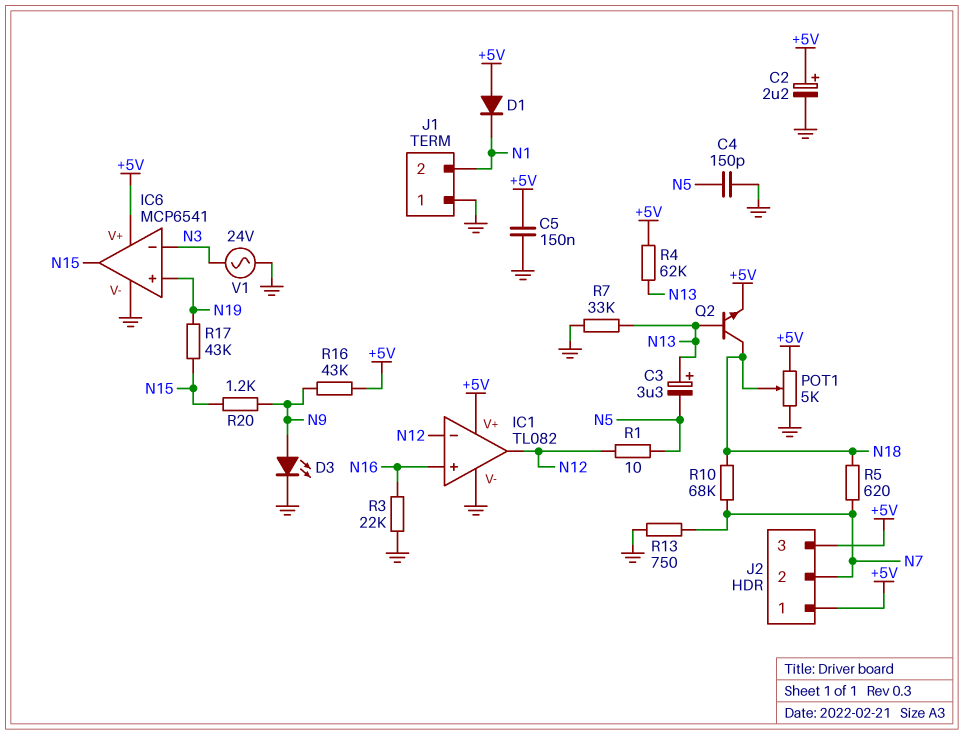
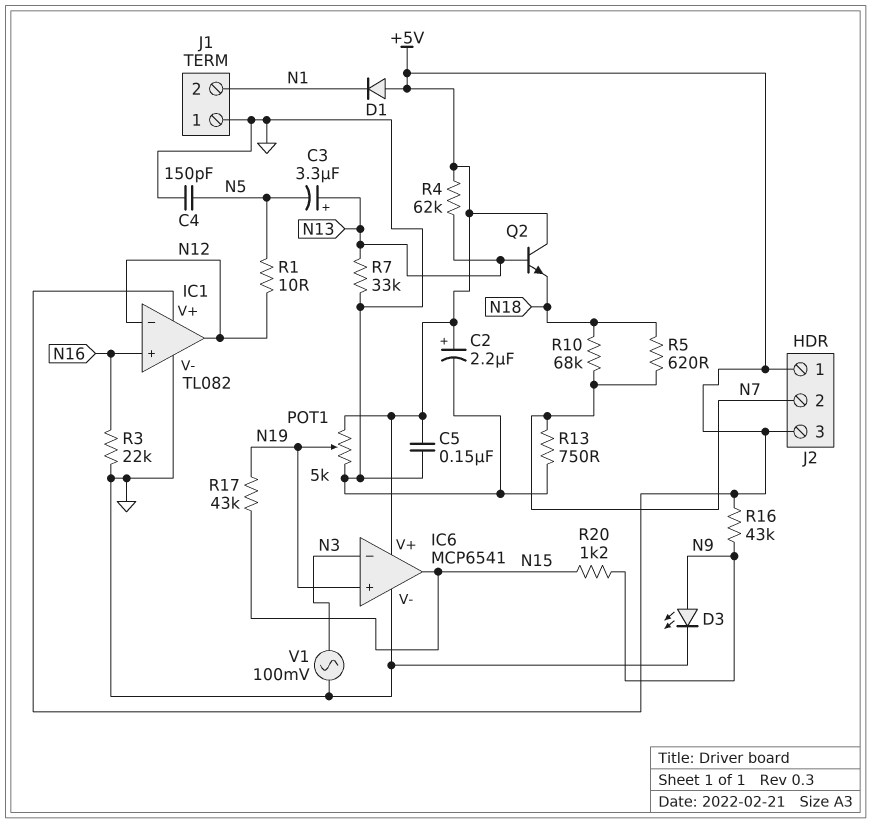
POT1: 5k (+5V, GND, wiper N18) -> 5k (+5V, GND, wiper N19)
Q2: NPN (B N13, C N18, E +5V) -> NPN (B N13, C +5V, E N18)
V1: AC 24V (GND, N3) -> AC 100mV (GND, N3)

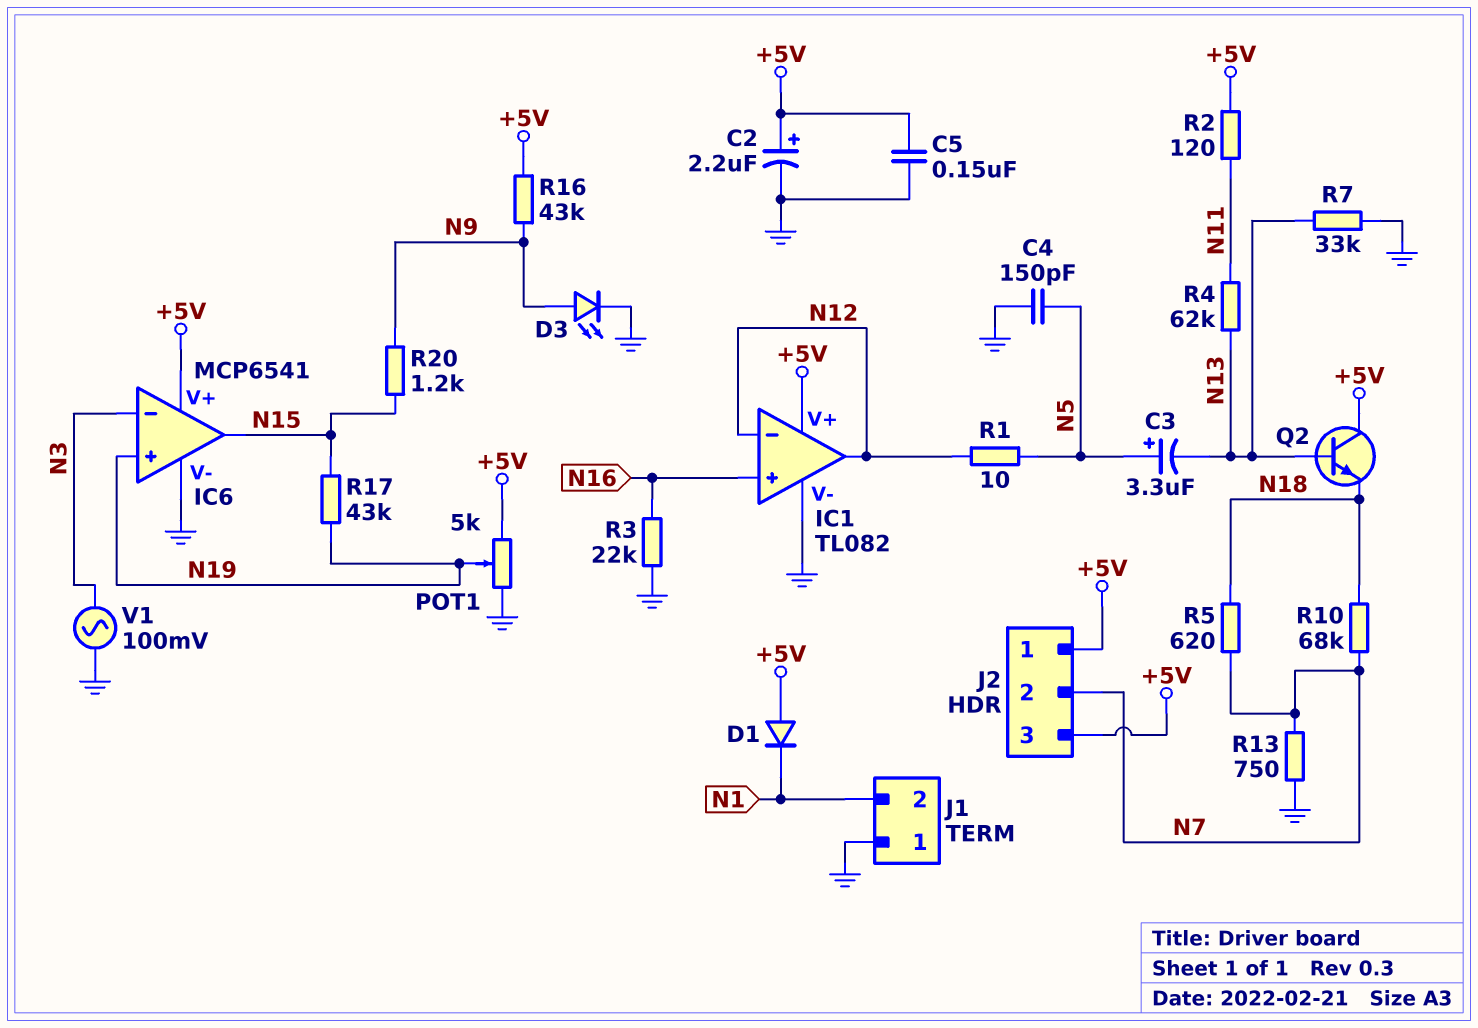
C3: 3.3uF (plus N13, minus N5) -> 3.3uF (plus N5, minus N13)
R2: none -> 120 (+5V, N11)
R4: 62k (+5V, N13) -> 62k (N11, N13)

